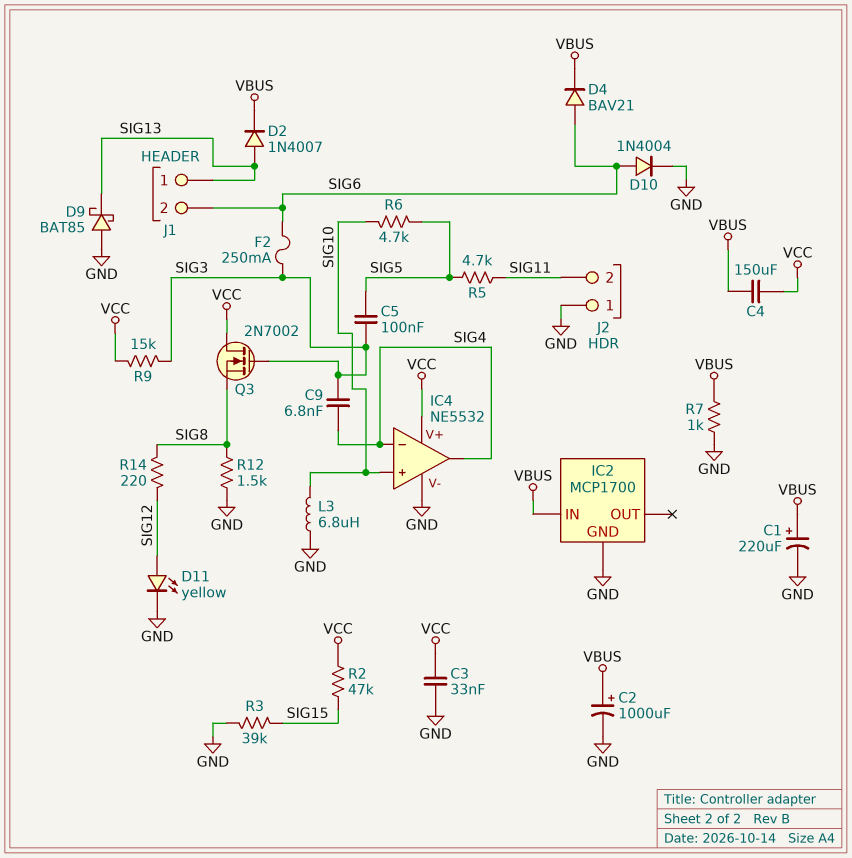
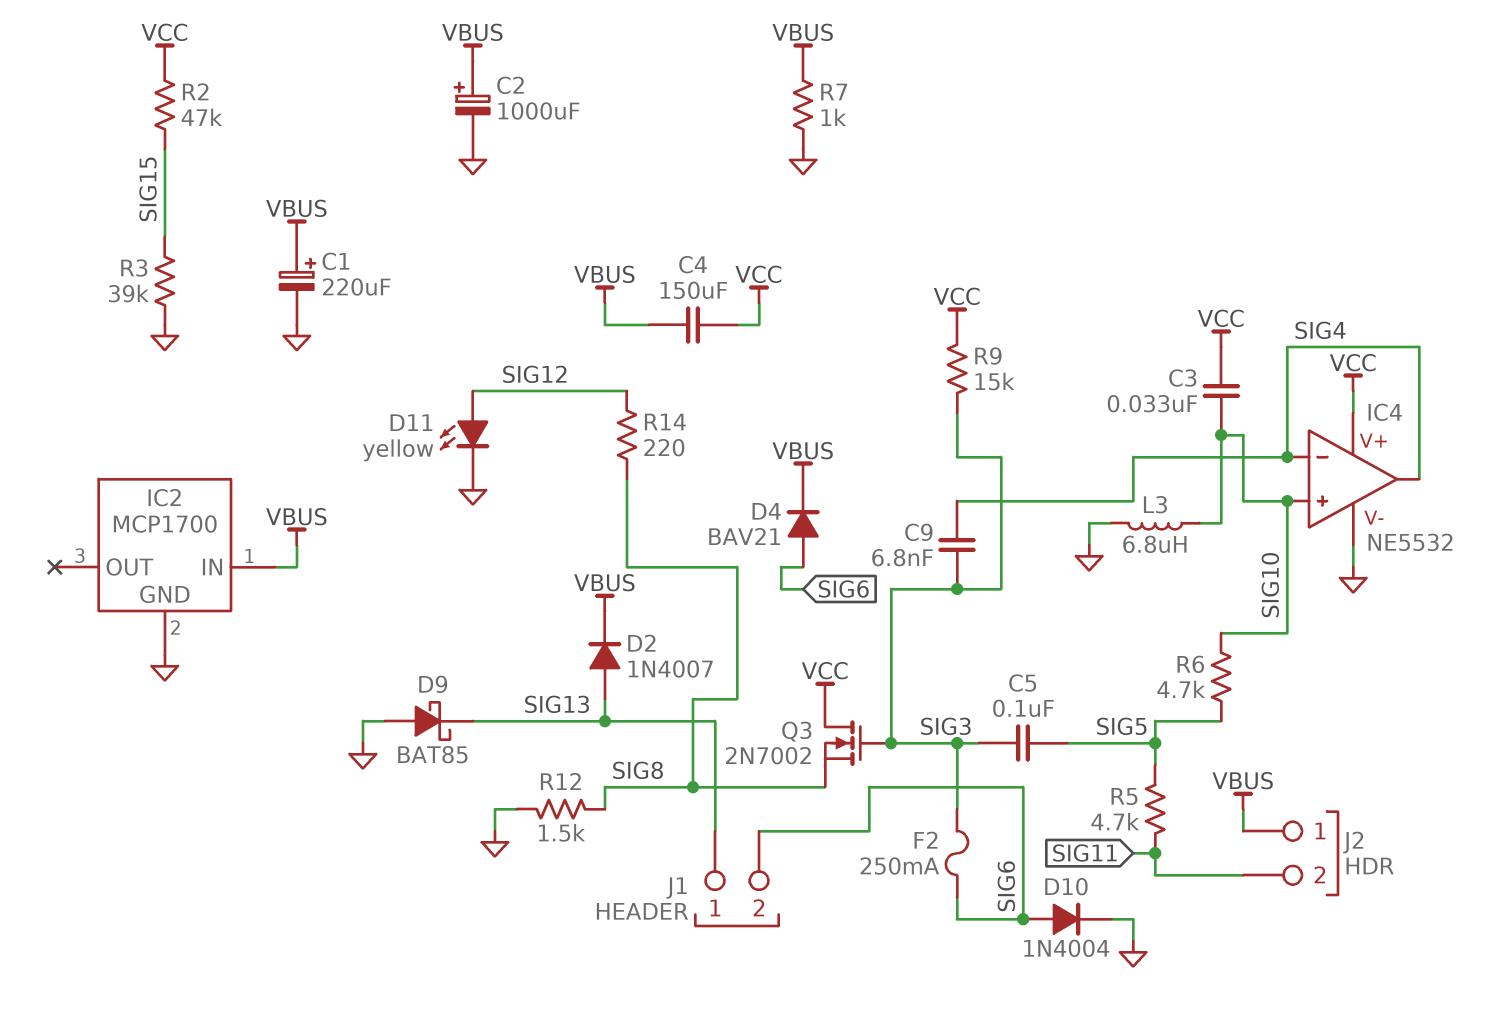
C3: 33nF (GND, VCC) -> 33nF (SIG10, VCC)
J2 pin 1: GND -> VBUS

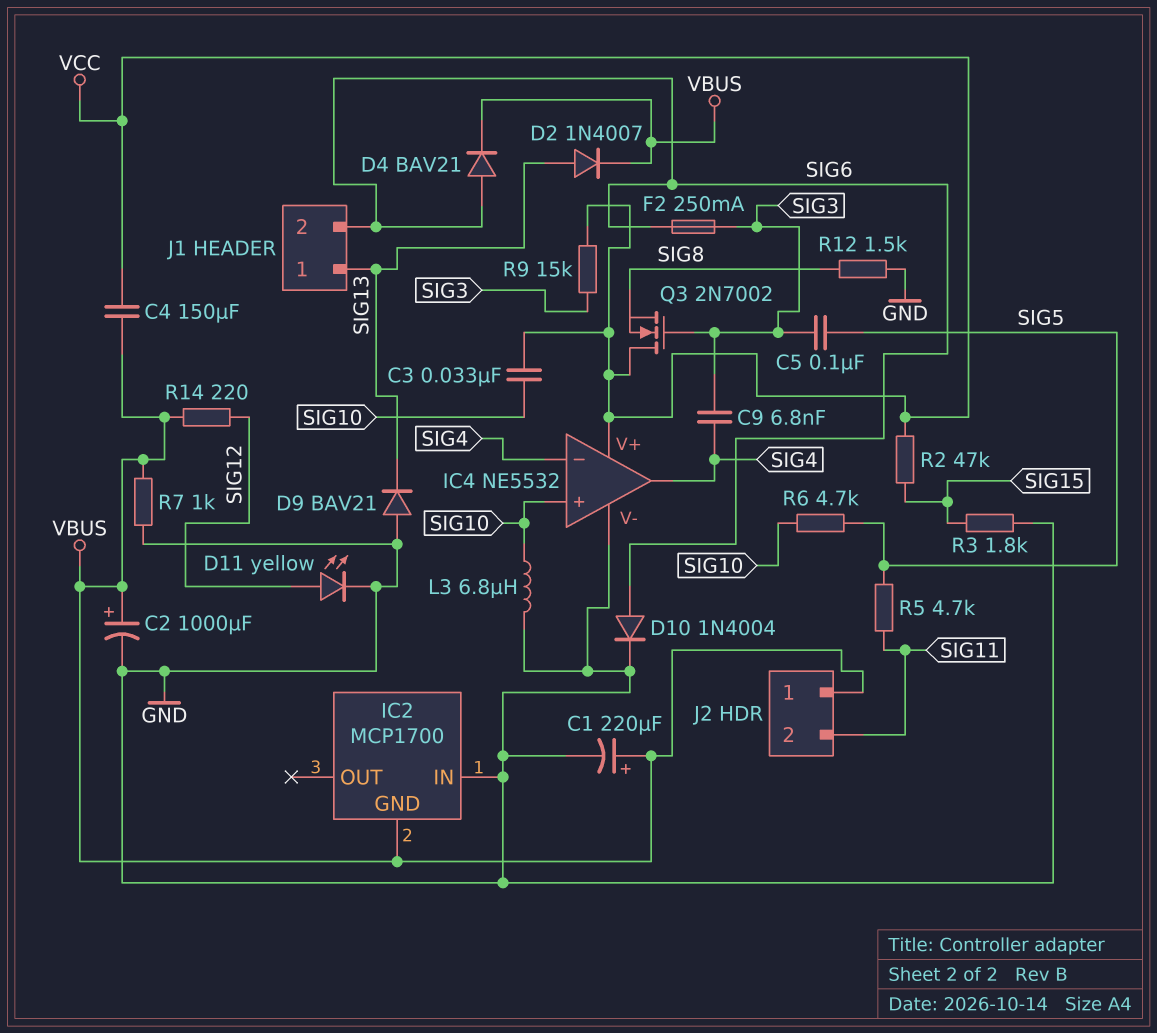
D9: schottky BAT85 (A GND, K SIG13) -> diode BAV21 (A GND, K SIG13)
IC2 pin GND: GND -> VBUS
IC2 pin IN: VBUS -> GND
R3: 39k (GND, SIG15) -> 1.8k (GND, SIG15)
R14: 220 (SIG8, SIG12) -> 220 (SIG12, VBUS)

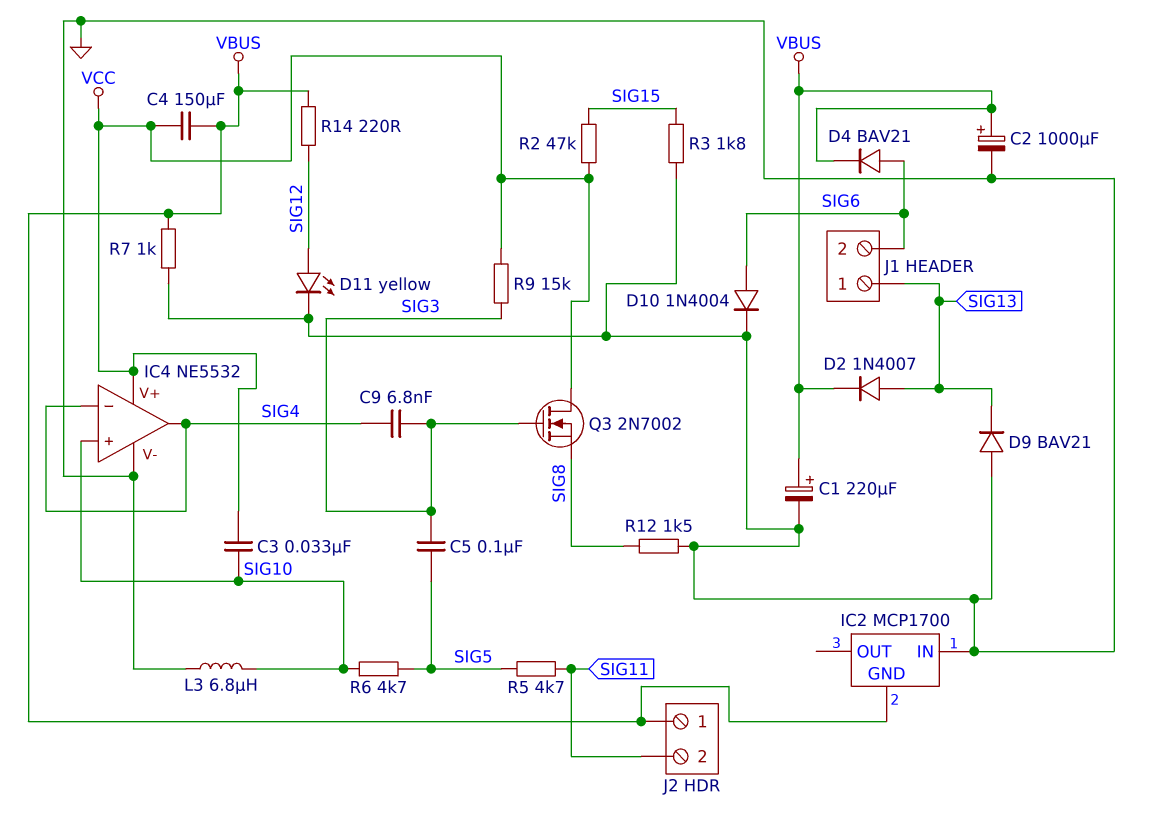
F2: 250mA (SIG3, SIG6) -> none

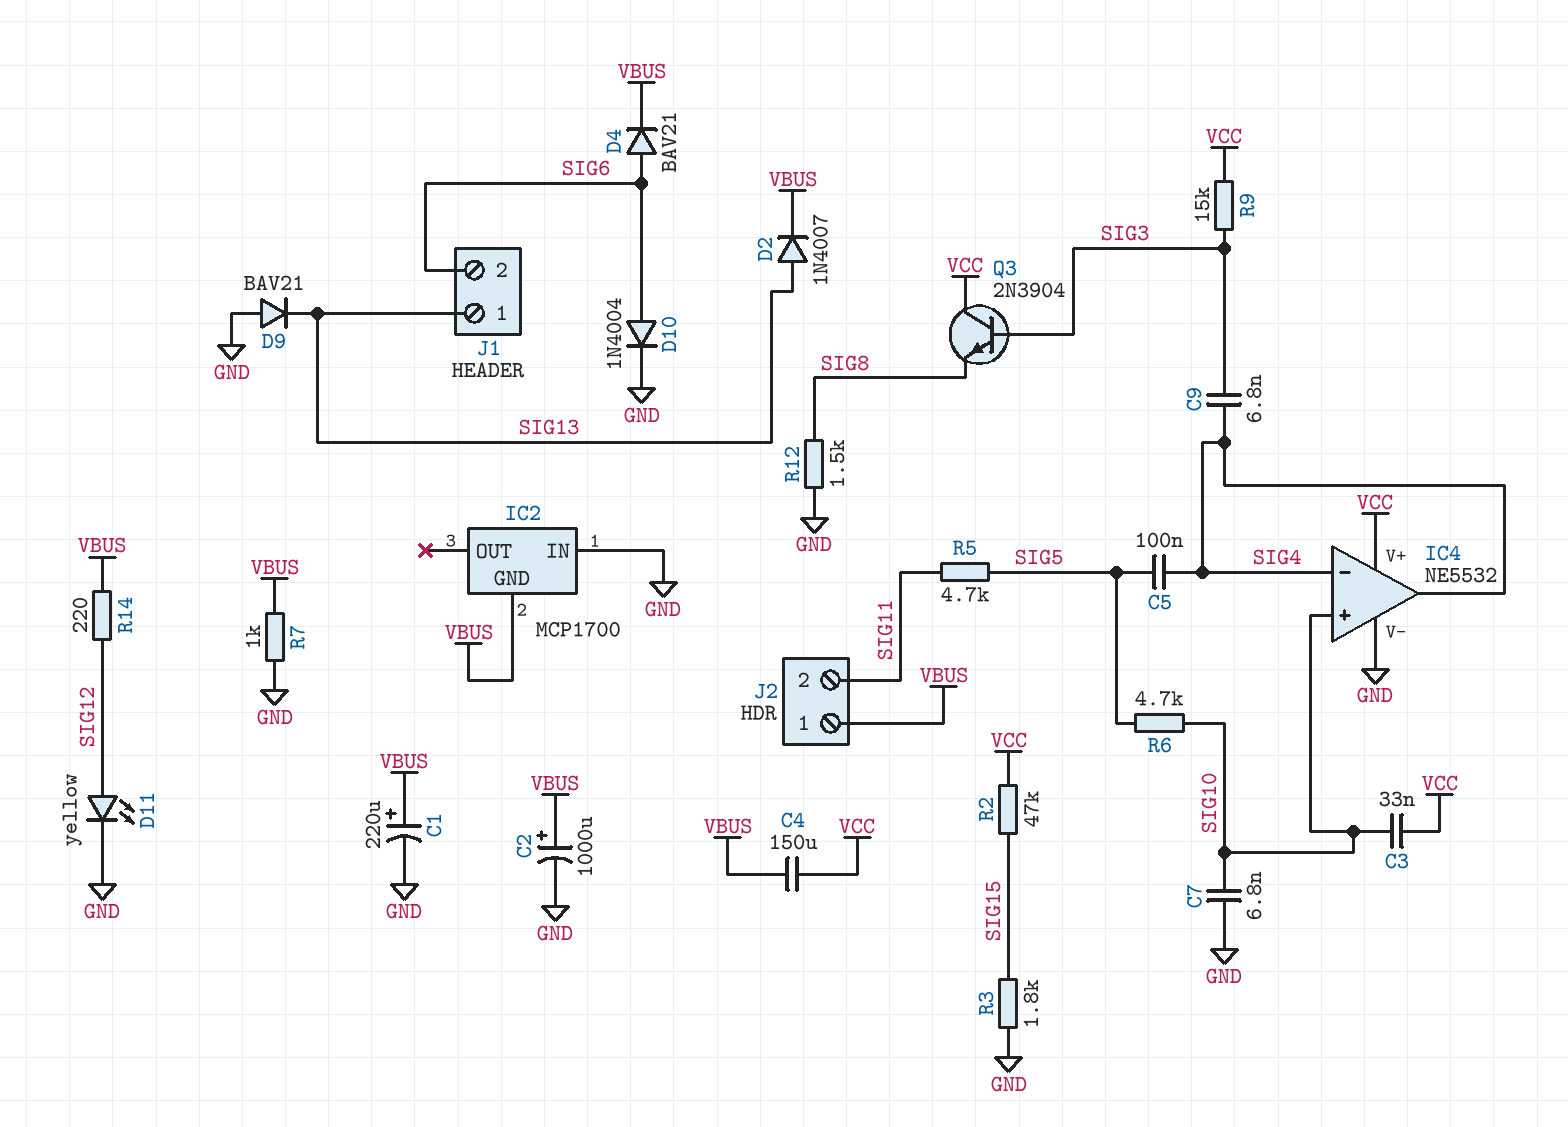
C5: 100nF (SIG3, SIG5) -> 100nF (SIG4, SIG5)
C7: none -> 6.8nF (GND, SIG10)
L3: 6.8uH (GND, SIG10) -> none
Q3: NMOS 2N7002 (G SIG3, D VCC, S SIG8) -> NPN 2N3904 (B SIG3, C VCC, E SIG8)

